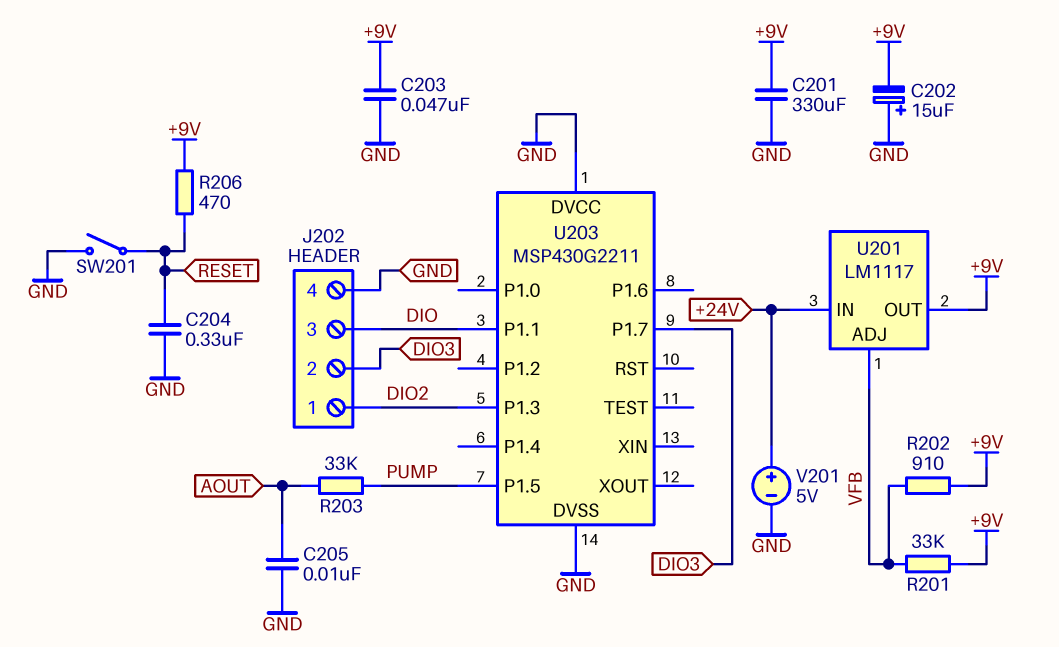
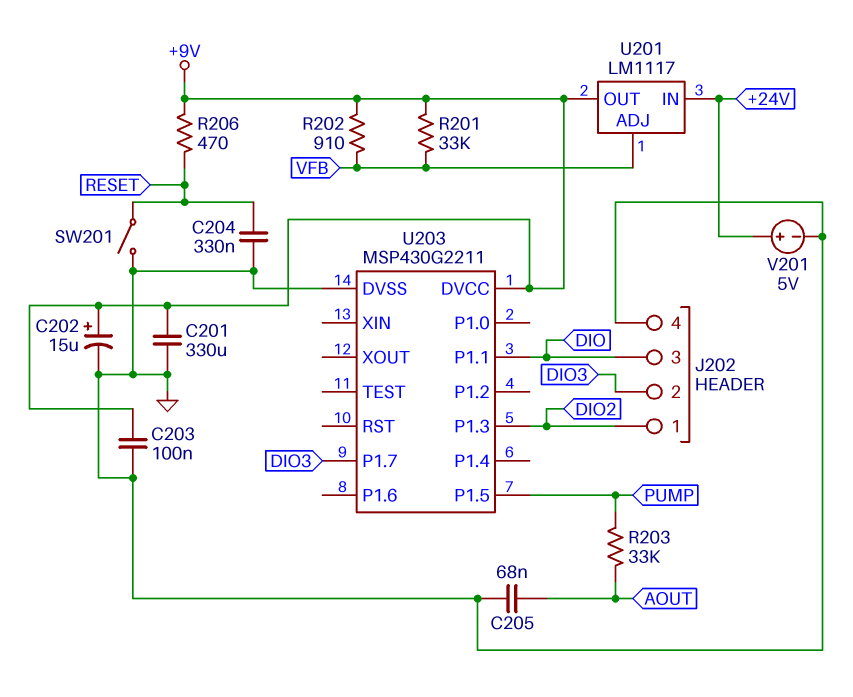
C202: 15uF (plus GND, minus +9V) -> 15uF (plus +9V, minus GND)
C203: 47nF (+9V, GND) -> 100nF (+9V, GND)
C205: 10nF (AOUT, GND) -> 68nF (AOUT, GND)
U203 pin DVCC: GND -> +9V

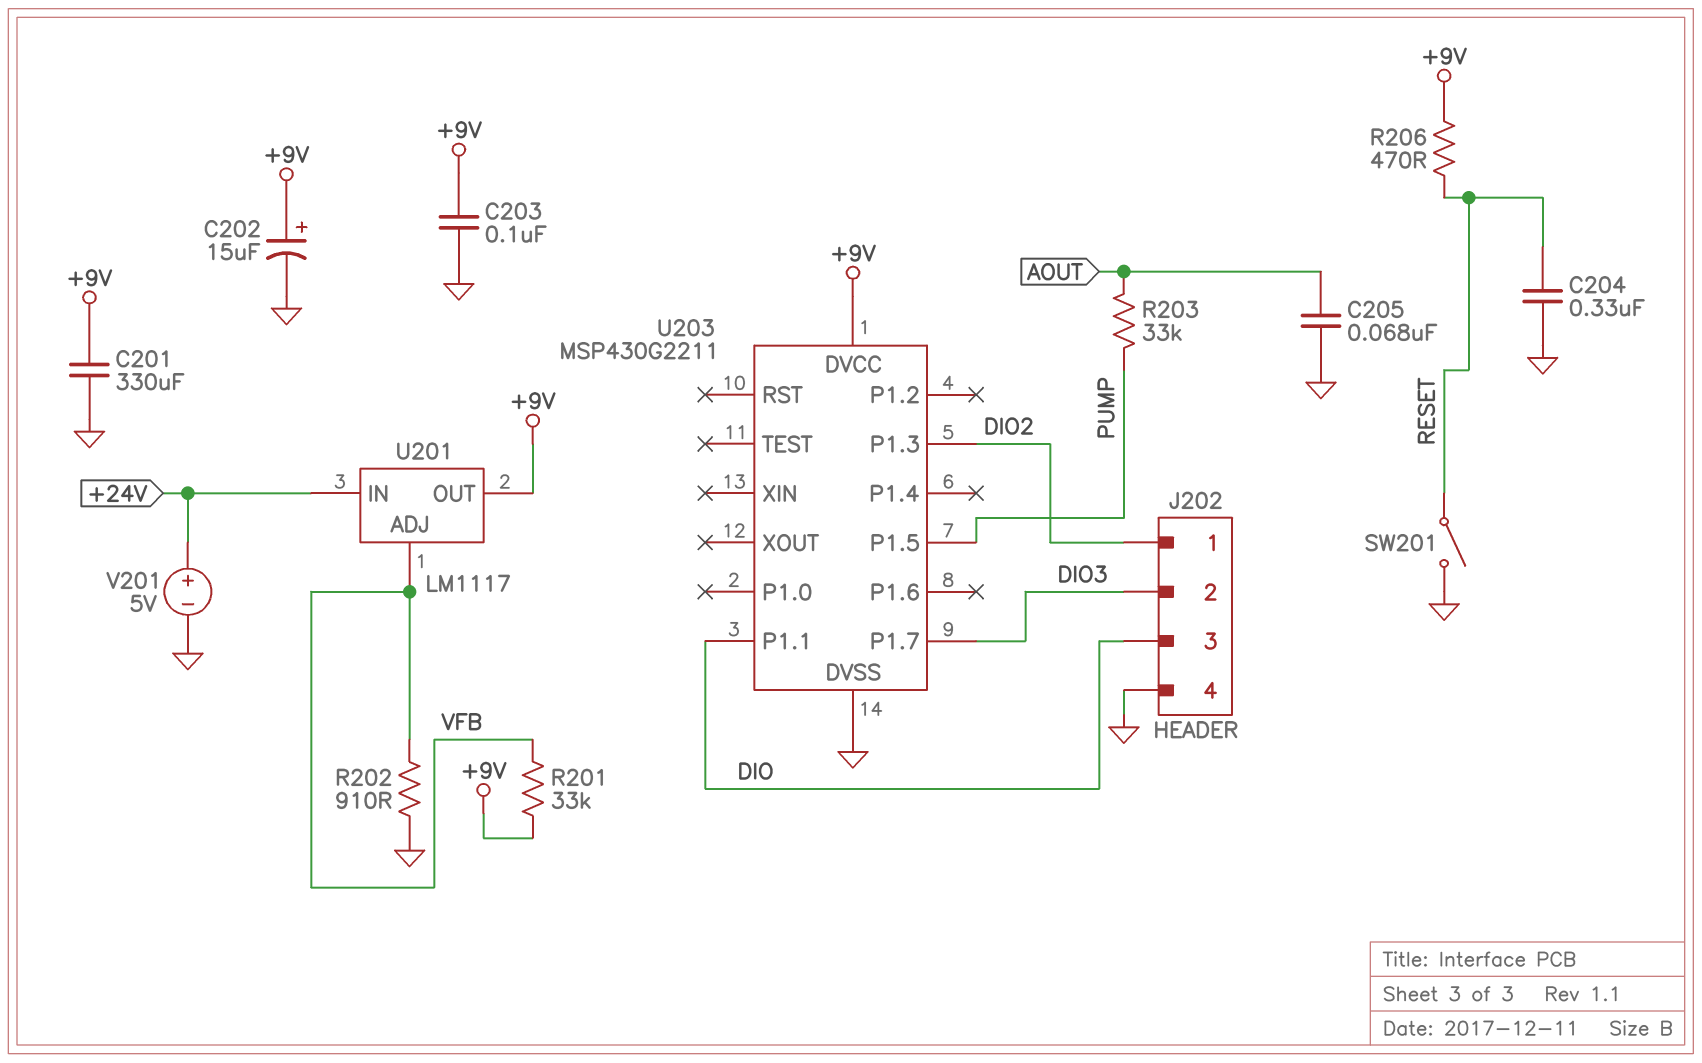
R202: 910 (+9V, VFB) -> 910 (GND, VFB)

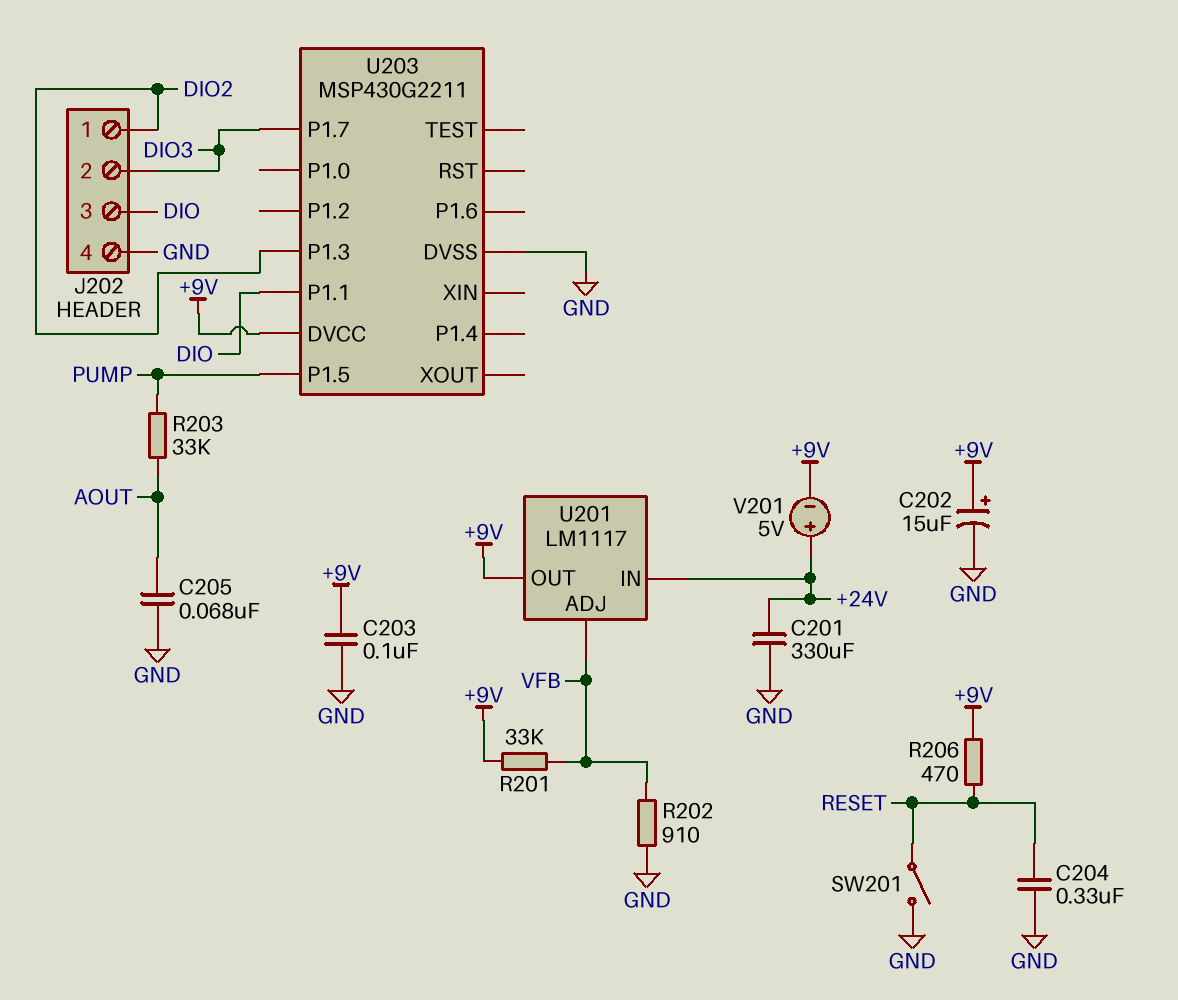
C201: 330uF (+9V, GND) -> 330uF (+24V, GND)
V201: 5V (plus +24V, minus GND) -> 5V (plus +24V, minus +9V)

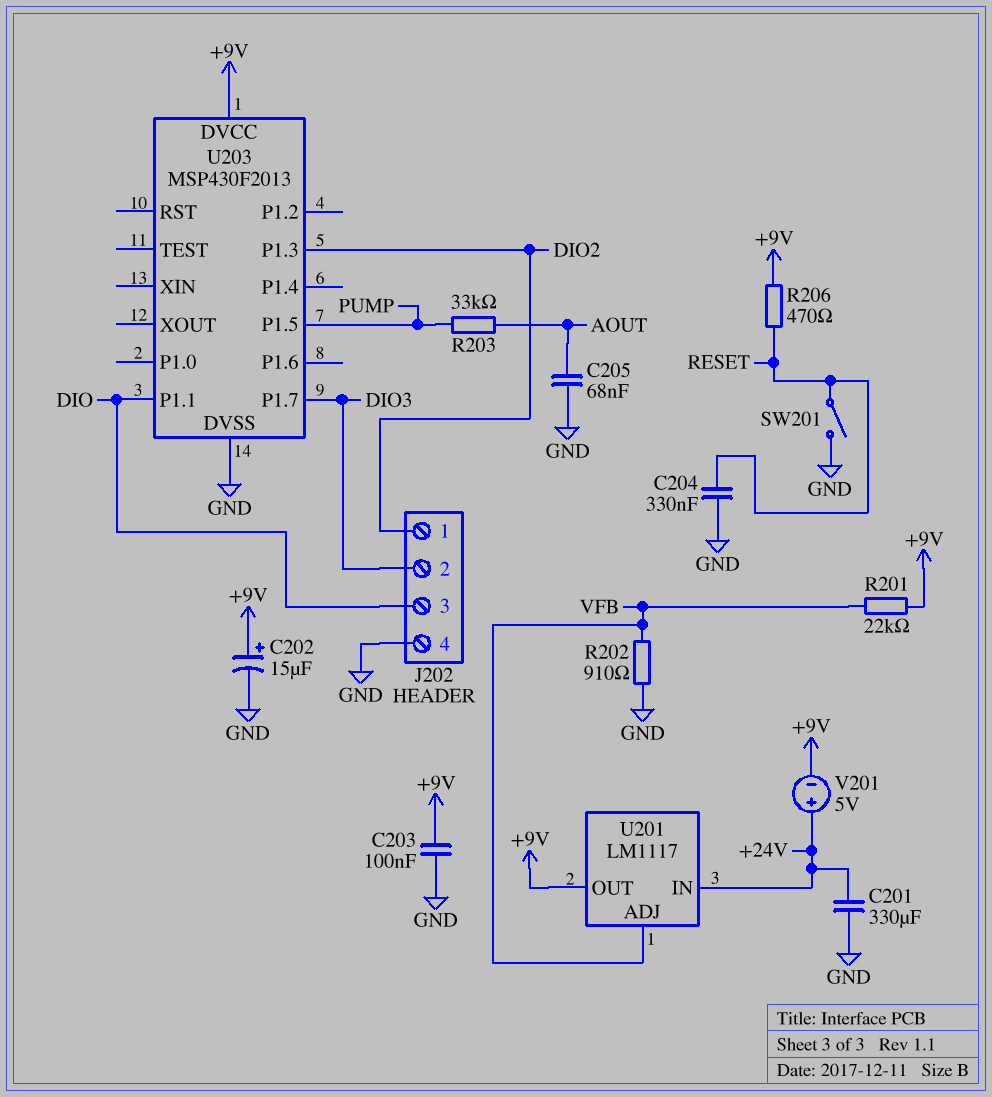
R201: 33k (+9V, VFB) -> 22k (+9V, VFB)
U203: MSP430G2211 -> MSP430F2013

